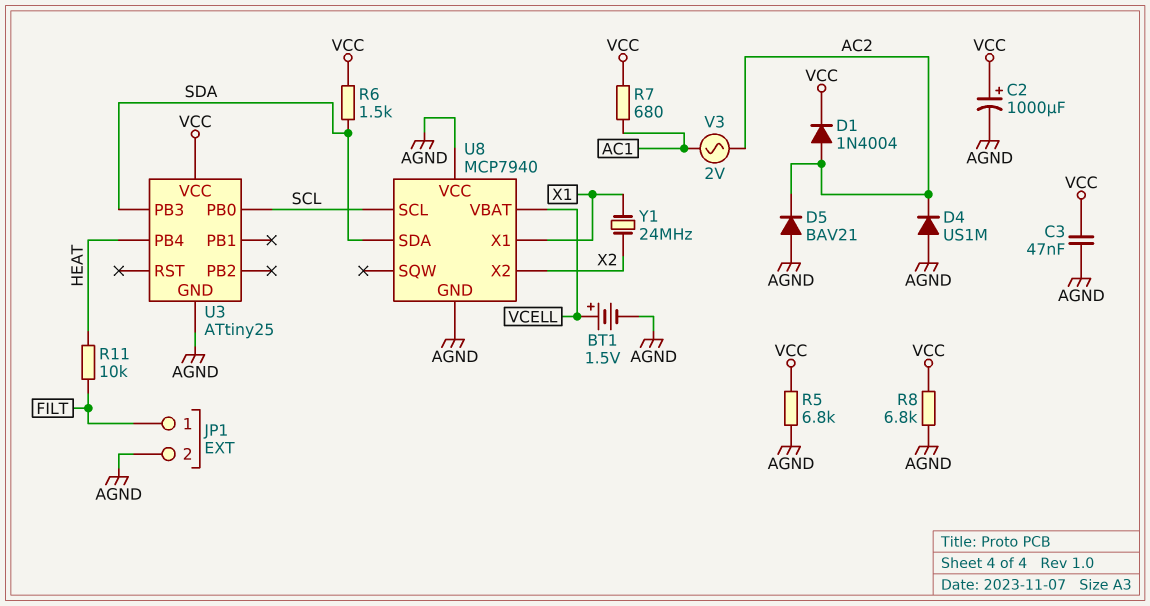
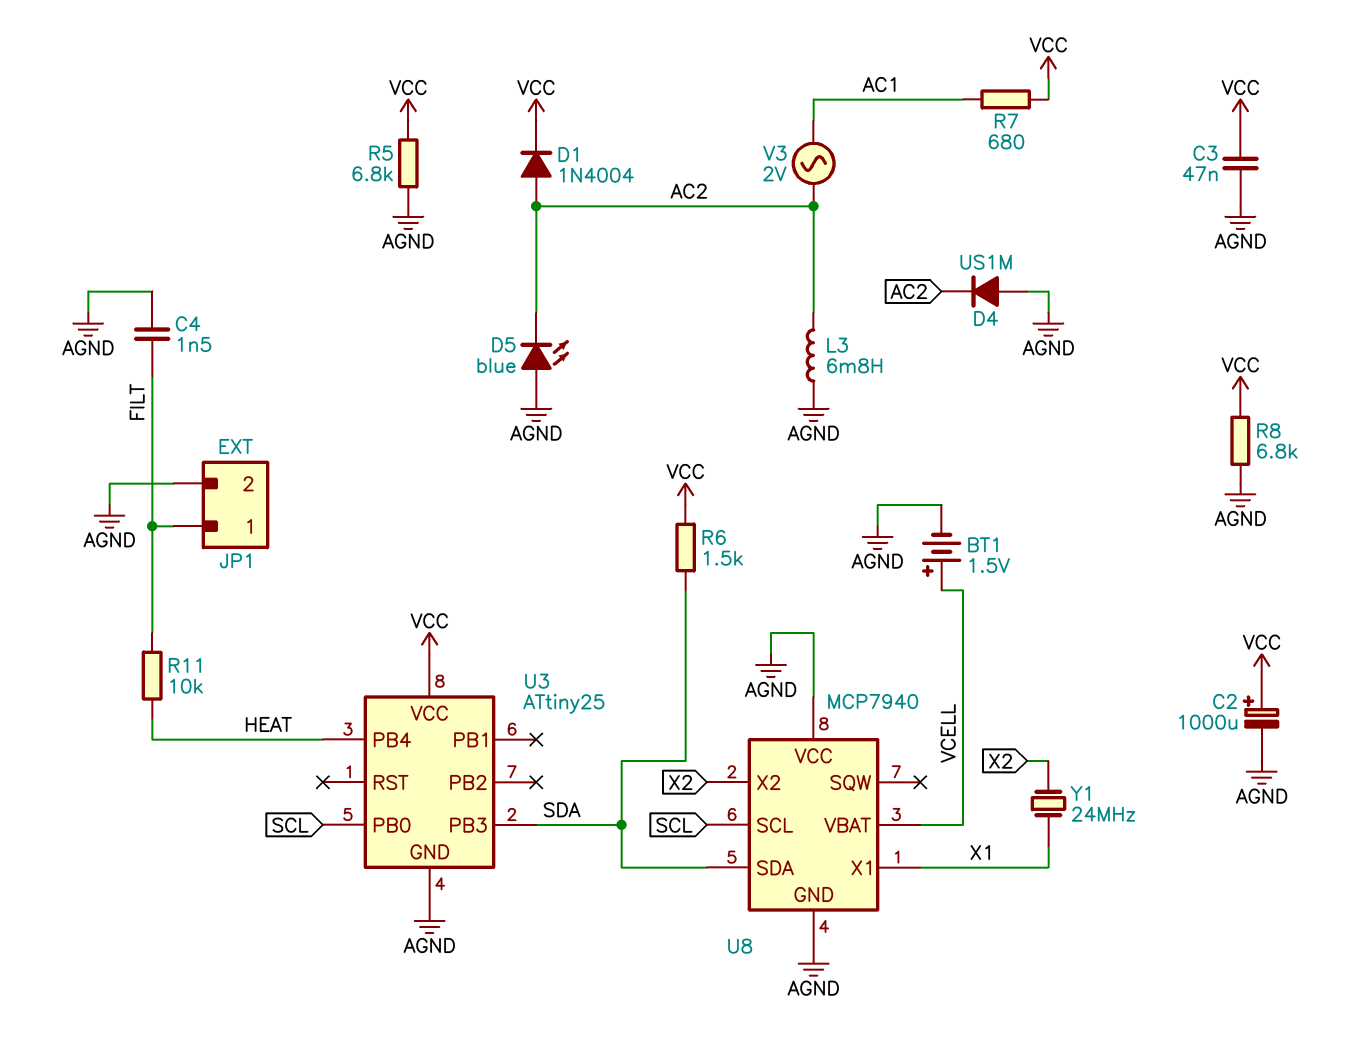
C4: none -> 1.5nF (AGND, FILT)
D5: diode BAV21 (A AGND, K AC2) -> LED blue (A AGND, K AC2)
L3: none -> 6.8mH (AC2, AGND)

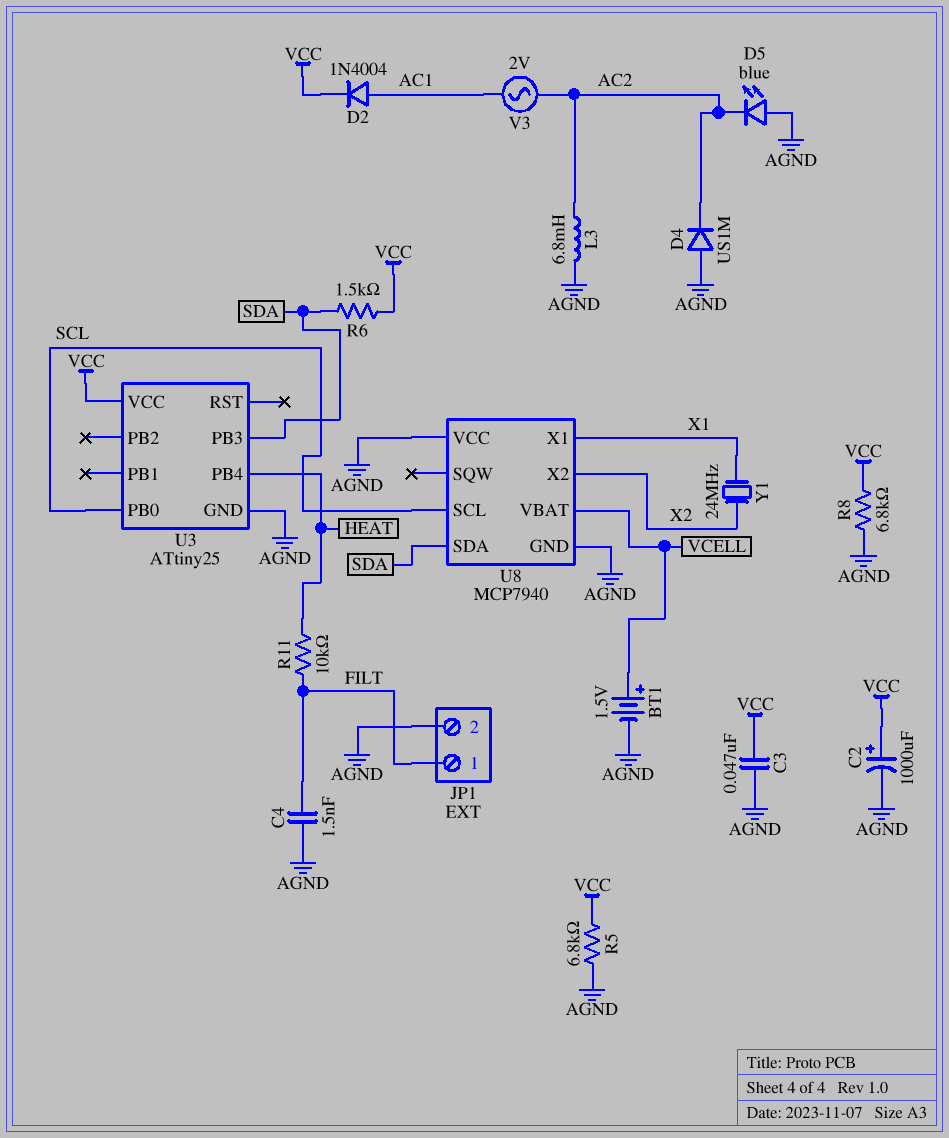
D1: diode 1N4004 (A AC2, K VCC) -> none
D2: none -> diode 1N4004 (A AC1, K VCC)
R7: 680 (AC1, VCC) -> none

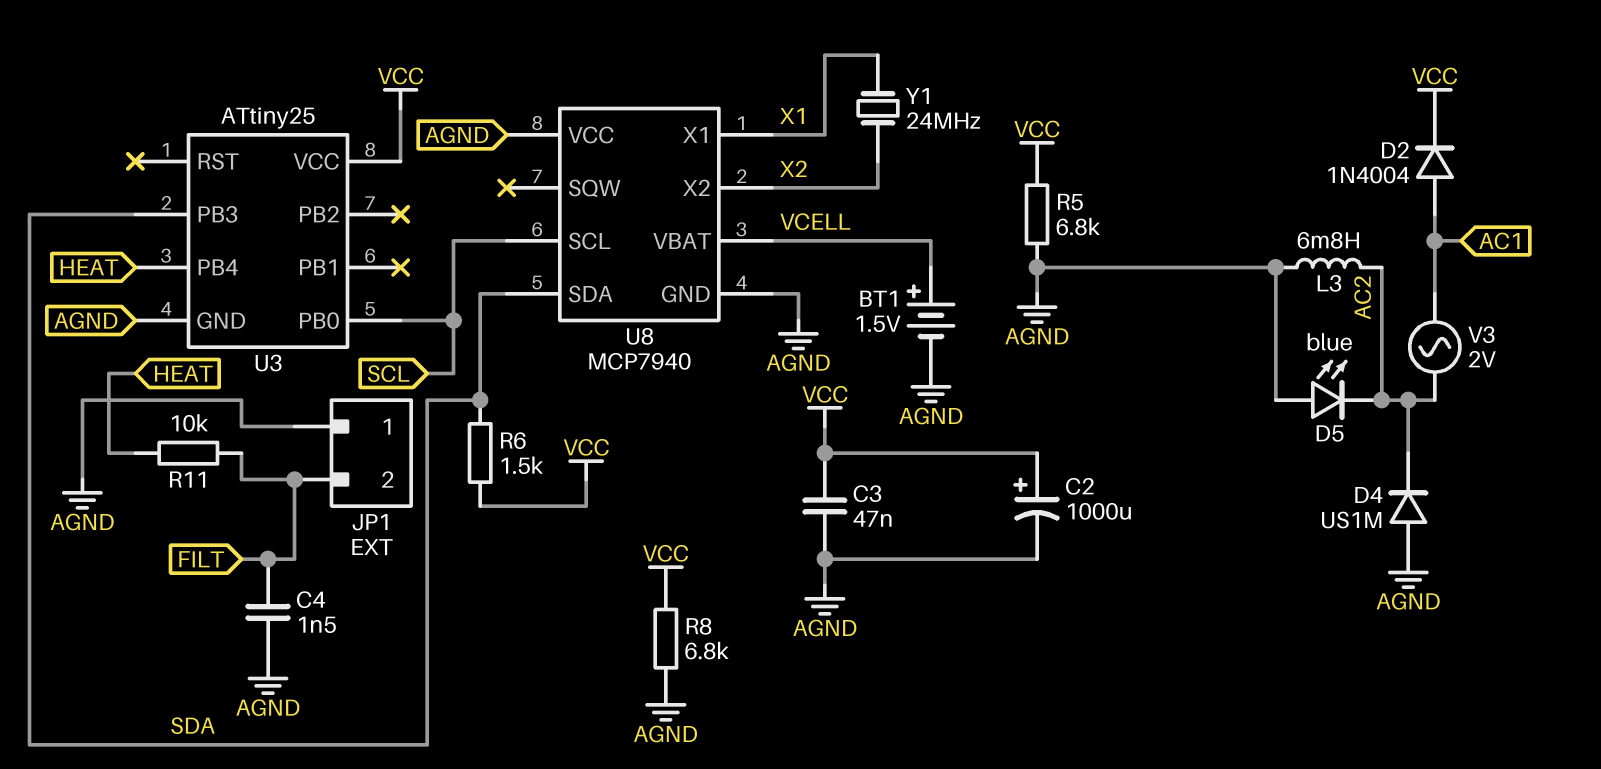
JP1 pin 1: FILT -> AGND
JP1 pin 2: AGND -> FILT

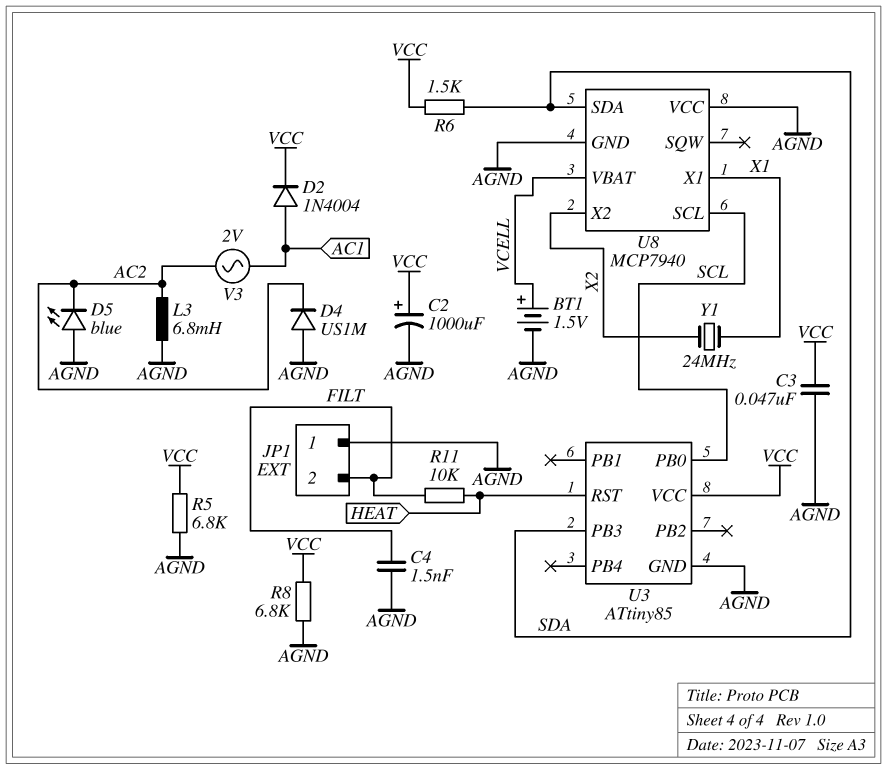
U3: ATtiny25 -> ATtiny85
U3 pin PB4: HEAT -> none
U3 pin RST: none -> HEAT

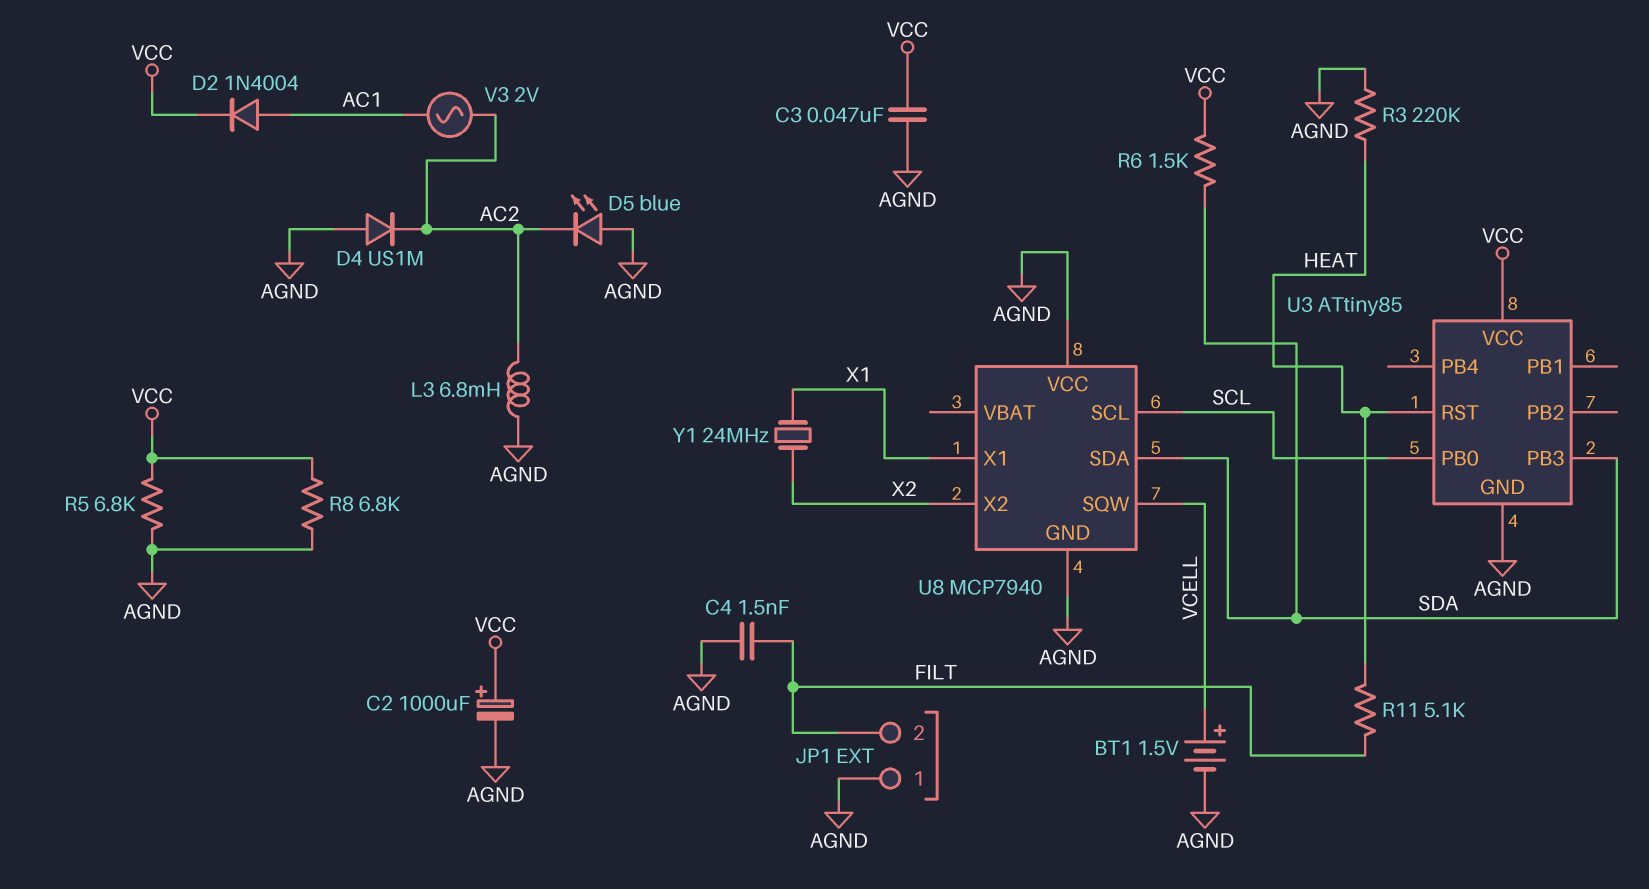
R3: none -> 220k (AGND, HEAT)
R11: 10k (FILT, HEAT) -> 5.1k (FILT, HEAT)
U8 pin SQW: none -> VCELL
U8 pin VBAT: VCELL -> none

